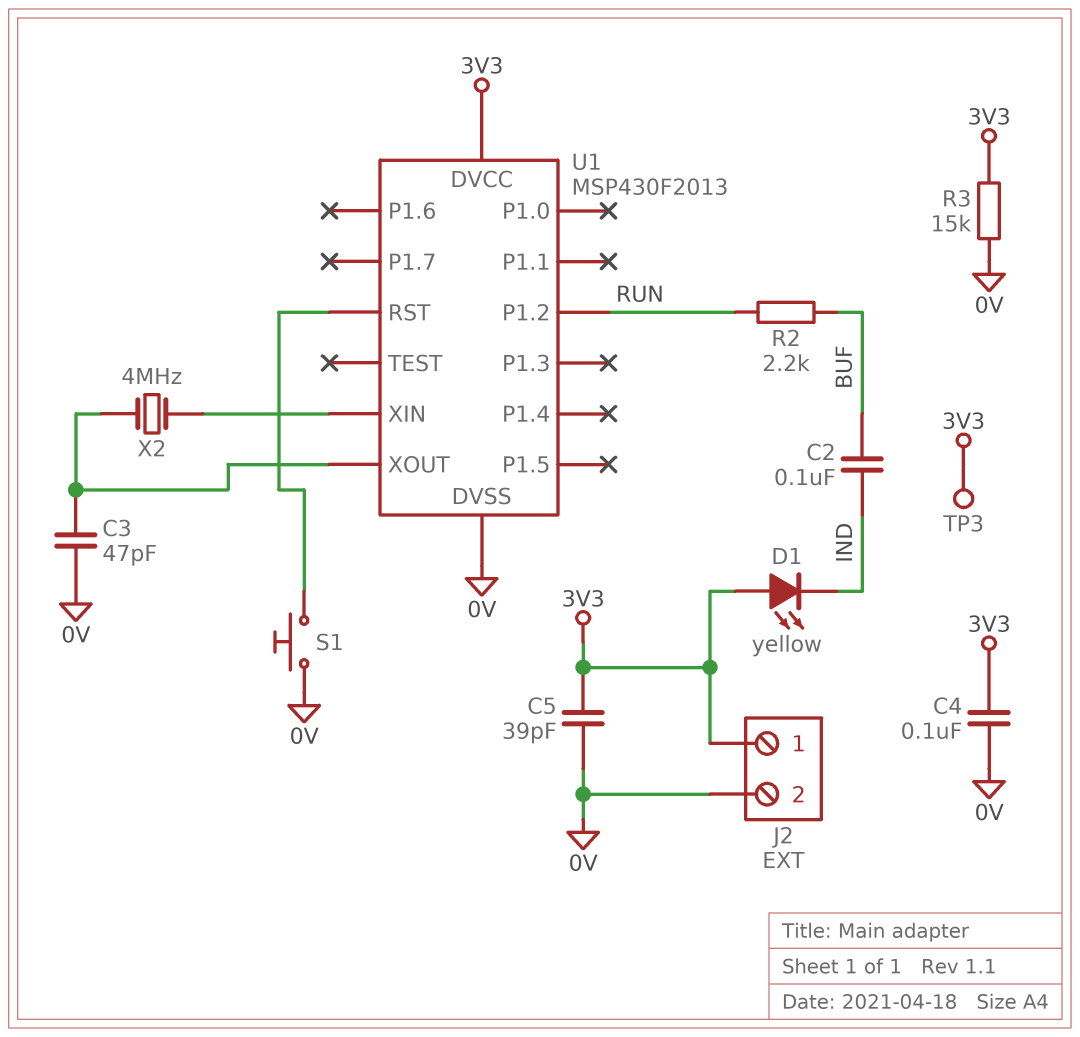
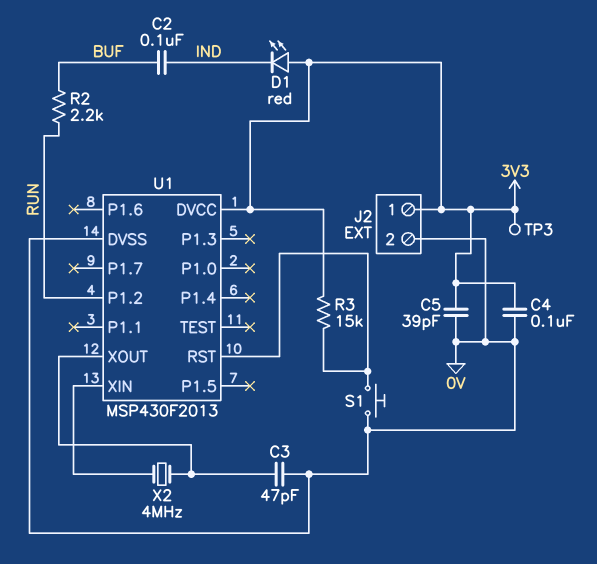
D1: LED yellow (A 3V3, K IND) -> LED red (A 3V3, K IND)
R3: 15k (0V, 3V3) -> 15k (3V3, U1/RST)

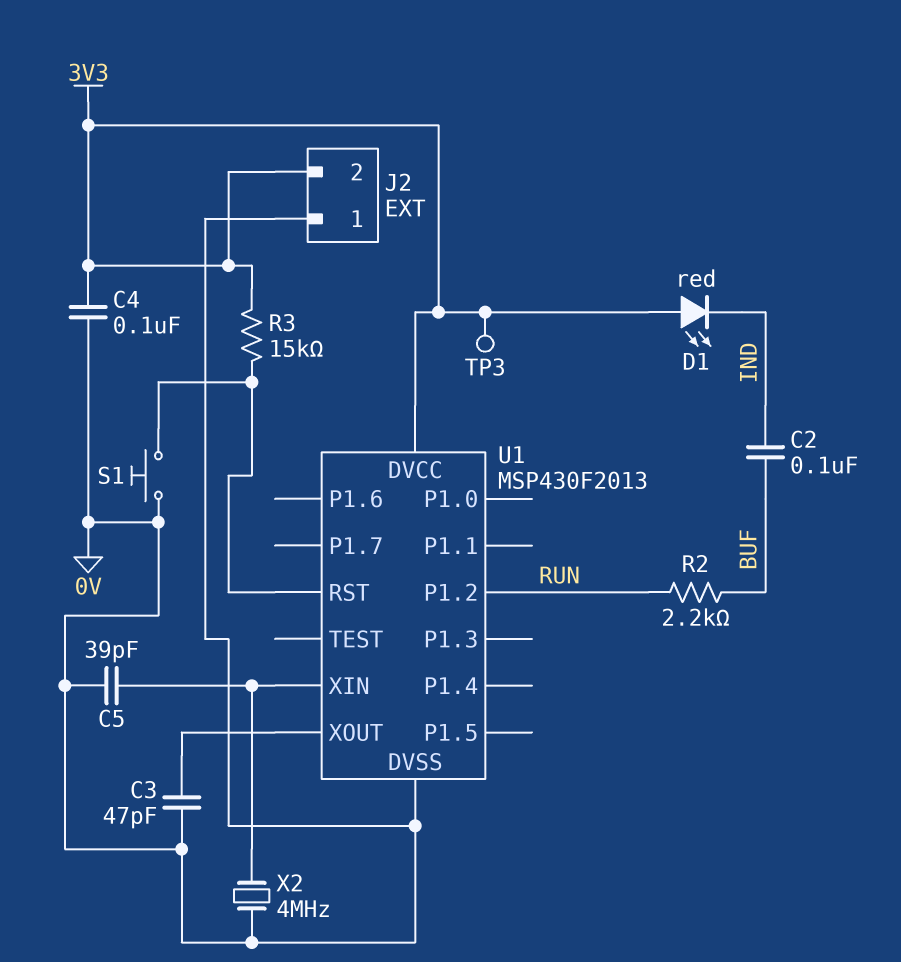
C5: 39pF (0V, 3V3) -> 39pF (0V, U1/XIN)
J2 pin 1: 3V3 -> 0V
J2 pin 2: 0V -> 3V3
X2: 4MHz (U1/XIN, U1/XOUT) -> 4MHz (0V, U1/XIN)

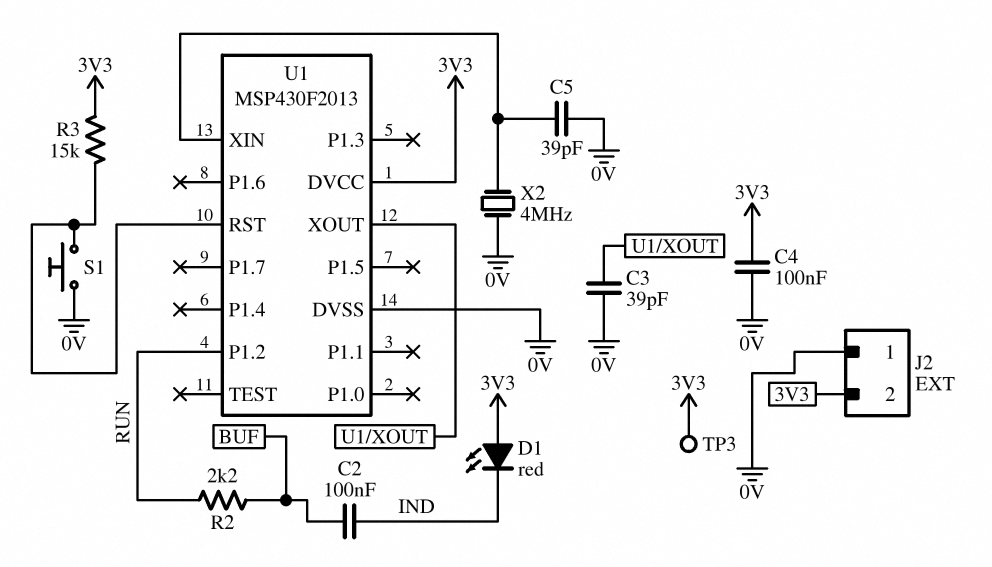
C3: 47pF (0V, U1/XOUT) -> 39pF (0V, U1/XOUT)

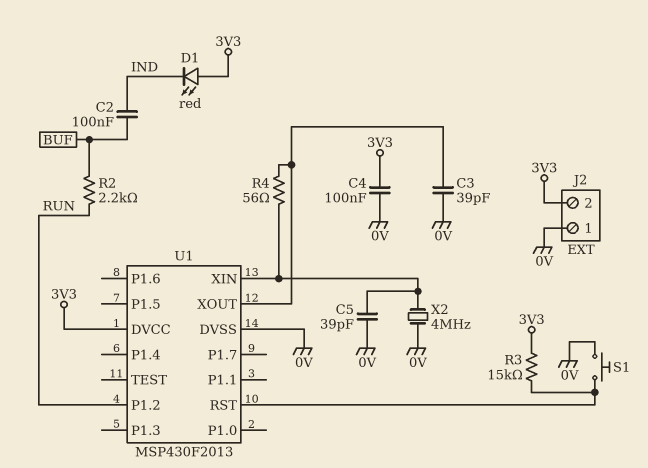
R4: none -> 56 (U1/XIN, U1/XOUT)
TP3: test point (3V3) -> none

